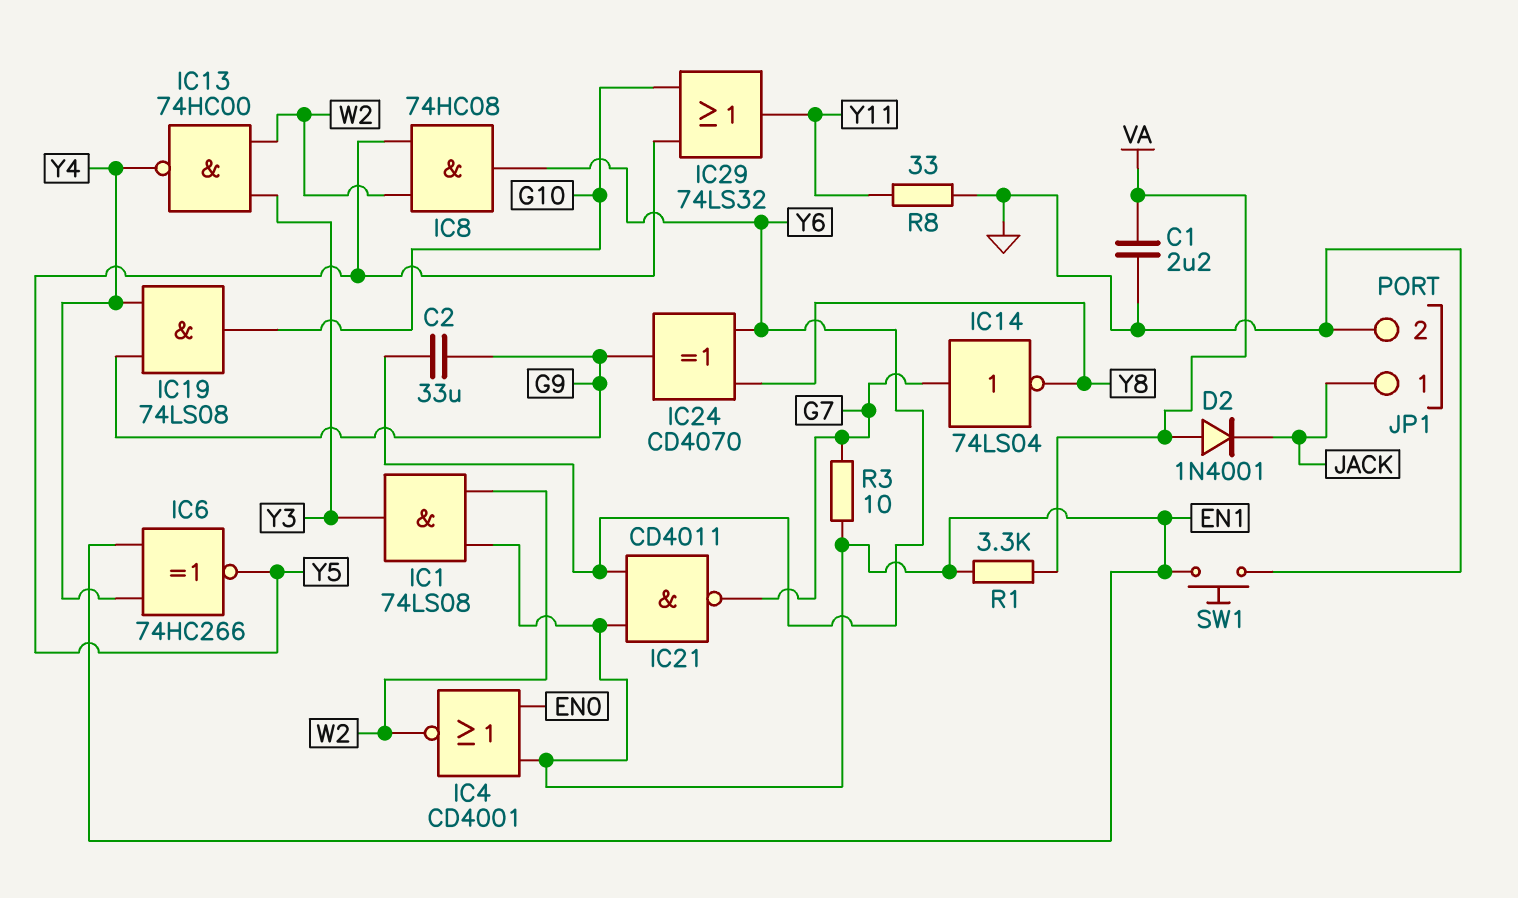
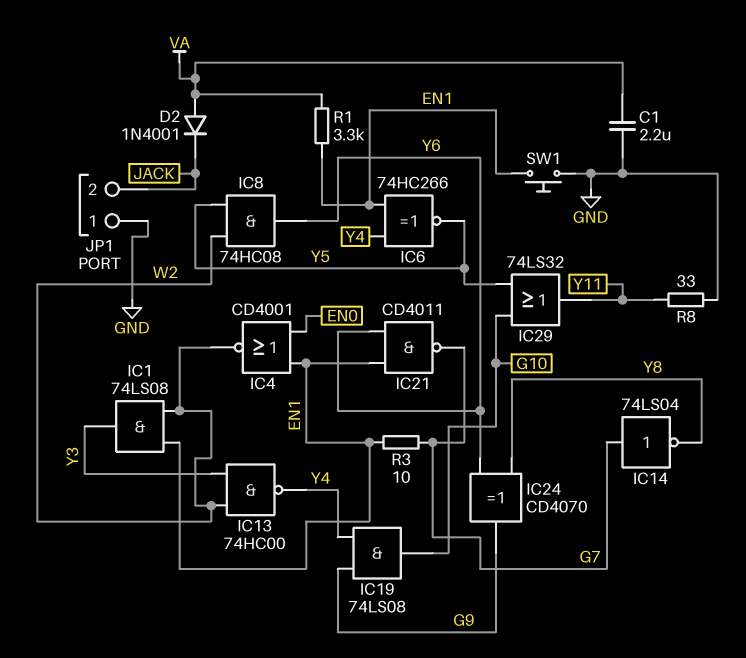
C2: 33uF (G9, Y6) -> none
JP1 pin 1: JACK -> GND
JP1 pin 2: GND -> JACK

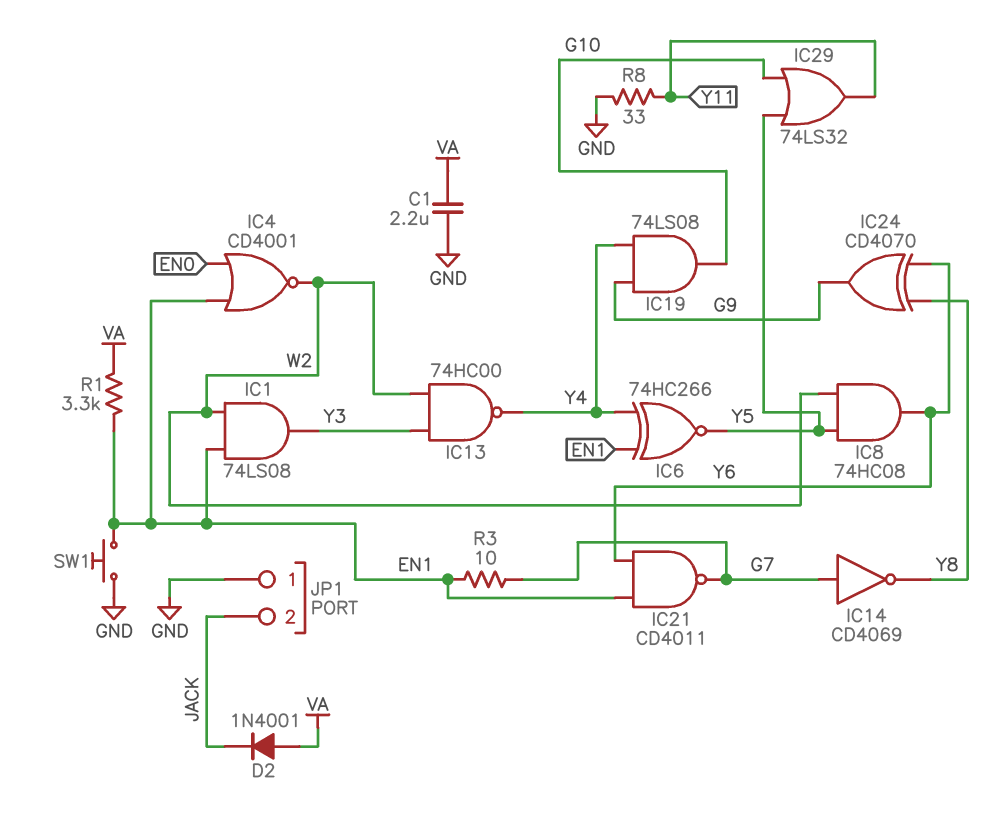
IC14: NOT 74LS04 (in G7, out Y8) -> NOT CD4069 (in G7, out Y8)

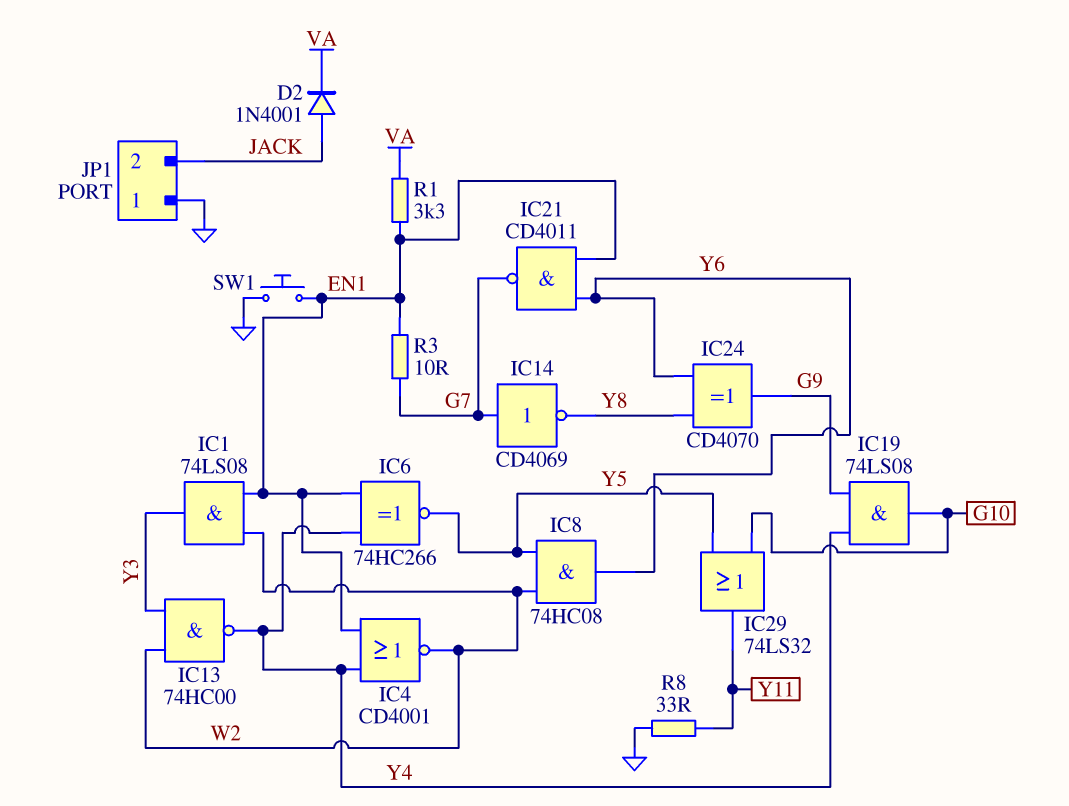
C1: 2.2uF (GND, VA) -> none
D2: diode 1N4001 (A VA, K JACK) -> diode 1N4001 (A JACK, K VA)
IC4: NOR CD4001 (in EN0, in EN1, out W2) -> NOR CD4001 (in EN1, in Y4, out W2)

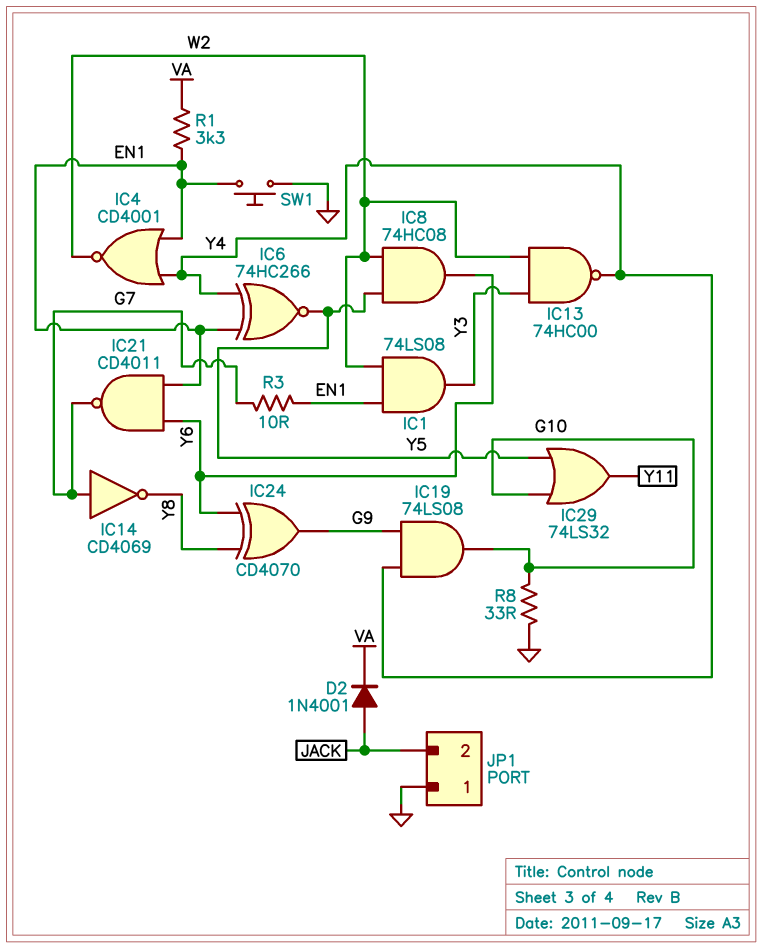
R8: 33 (GND, Y11) -> 33 (G10, GND)

